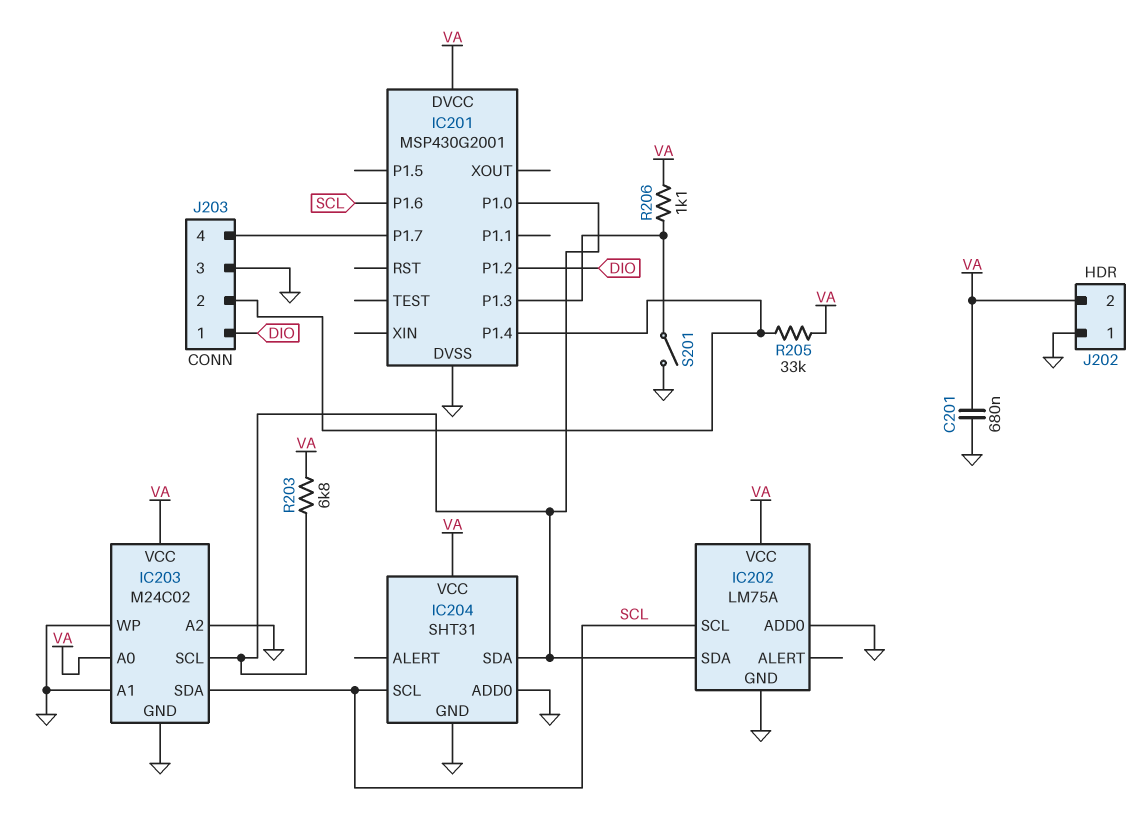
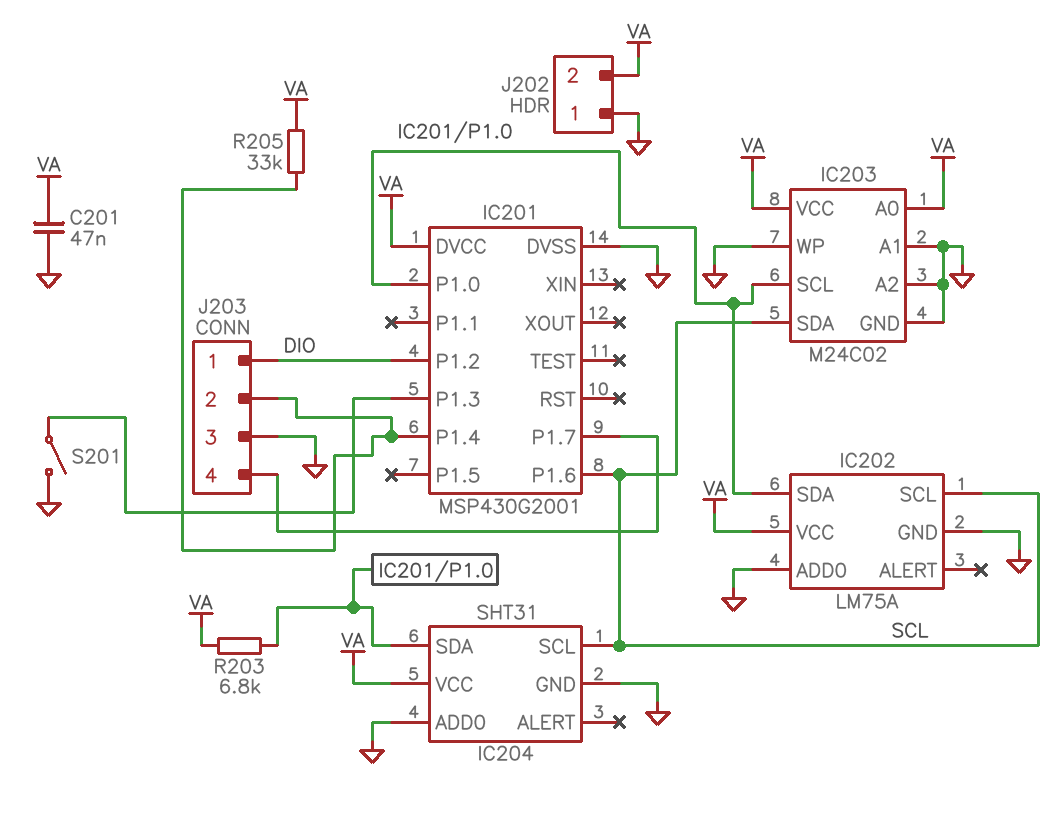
C201: 680nF (GND, VA) -> 47nF (GND, VA)
R206: 1.1k (IC201/P1.3, VA) -> none

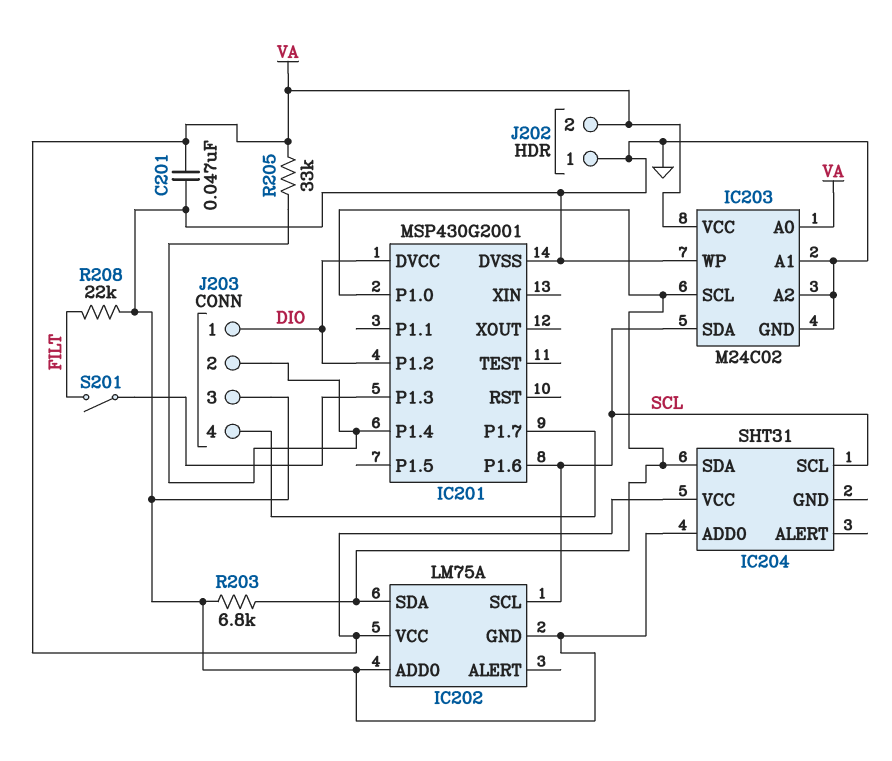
IC201 pin DVCC: VA -> DIO
IC204 pin GND: GND -> none
R203: 6.8k (IC201/P1.0, VA) -> 6.8k (GND, IC201/P1.0)
R208: none -> 22k (FILT, GND)
S201: switch (GND, IC201/P1.3) -> switch (FILT, IC201/P1.3)

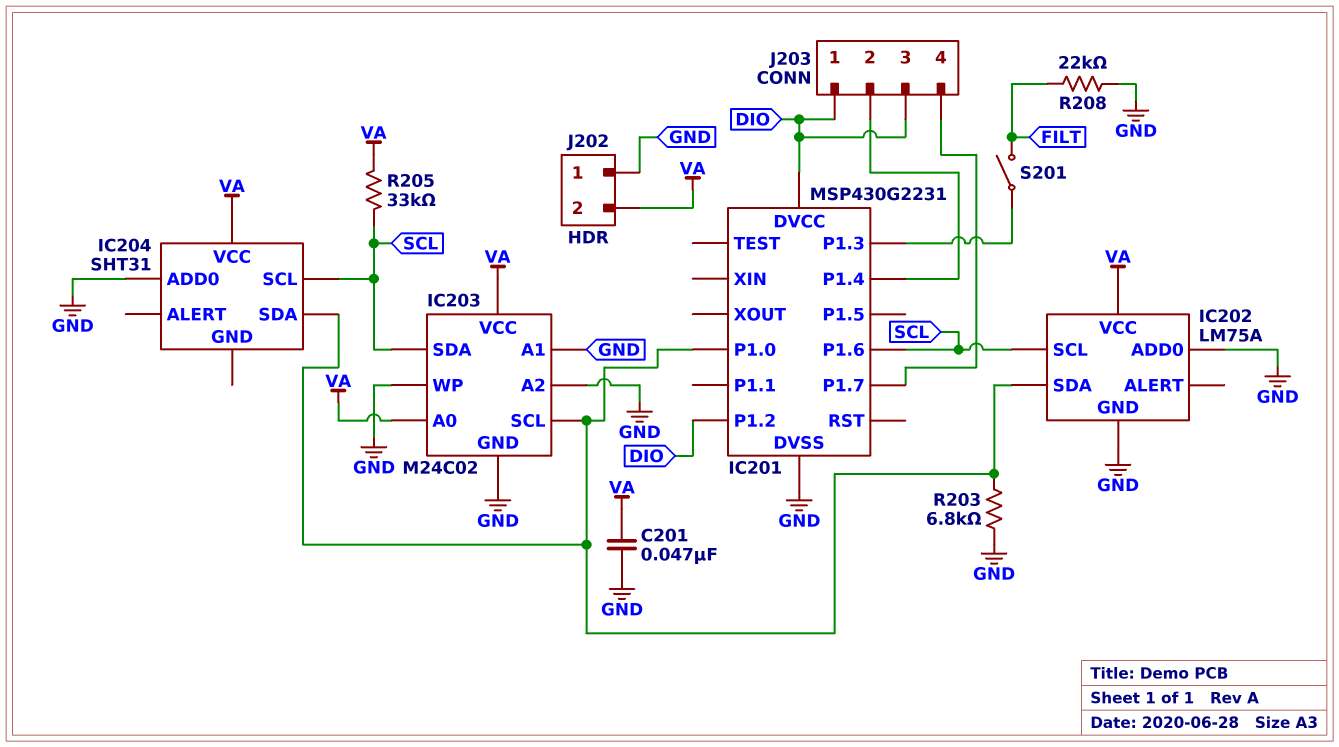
IC201: MSP430G2001 -> MSP430G2231
J203 pin 3: GND -> DIO
R205: 33k (IC201/P1.4, VA) -> 33k (SCL, VA)

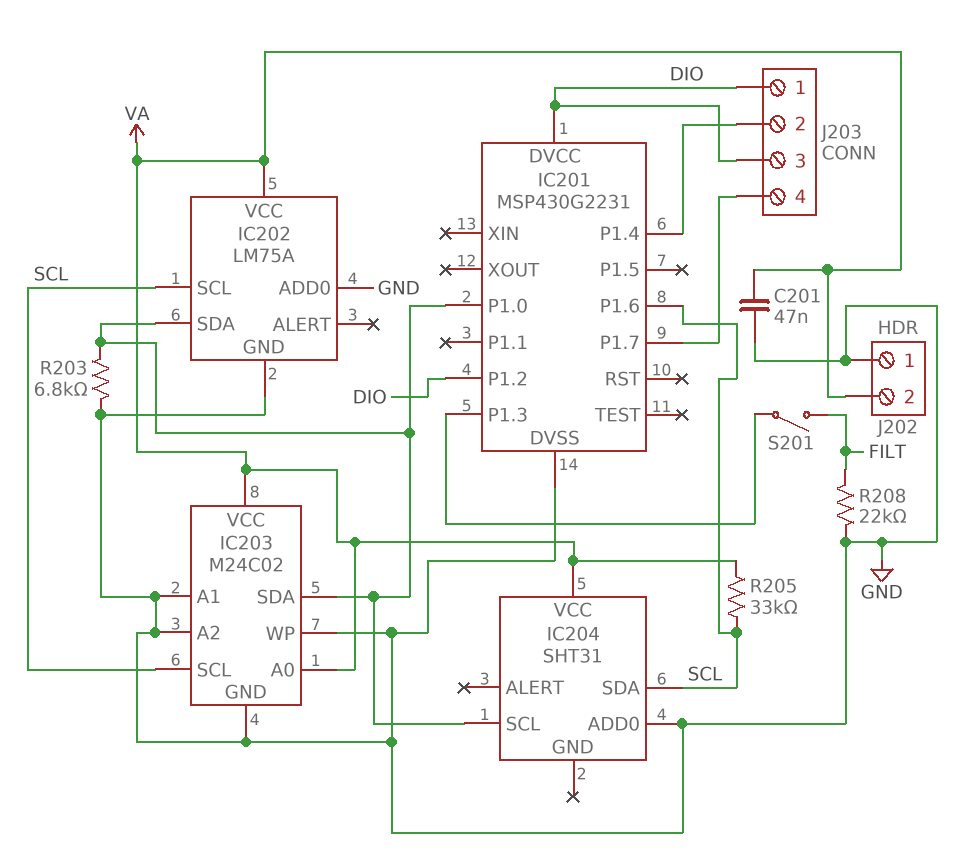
IC203 pin SCL: IC201/P1.0 -> SCL
IC203 pin SDA: SCL -> IC201/P1.0
IC204 pin SCL: SCL -> IC201/P1.0
IC204 pin SDA: IC201/P1.0 -> SCL

